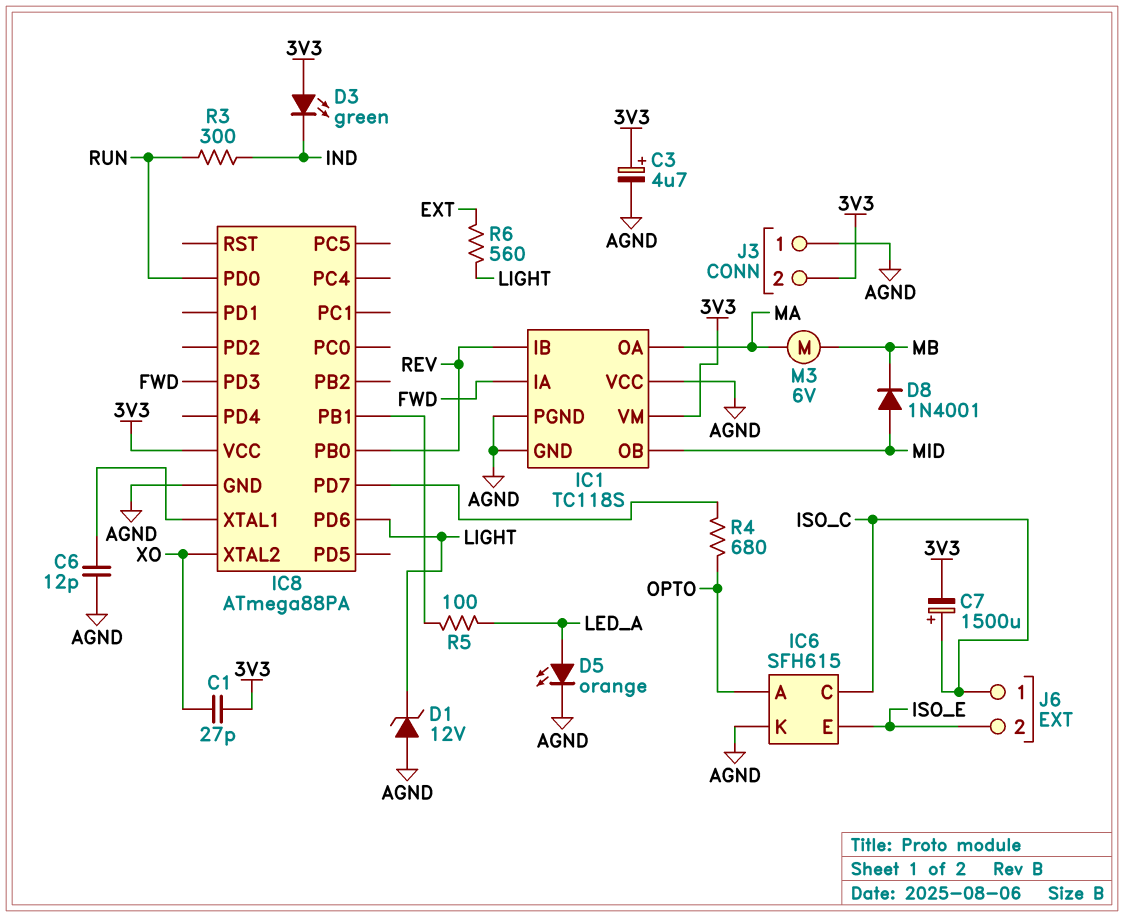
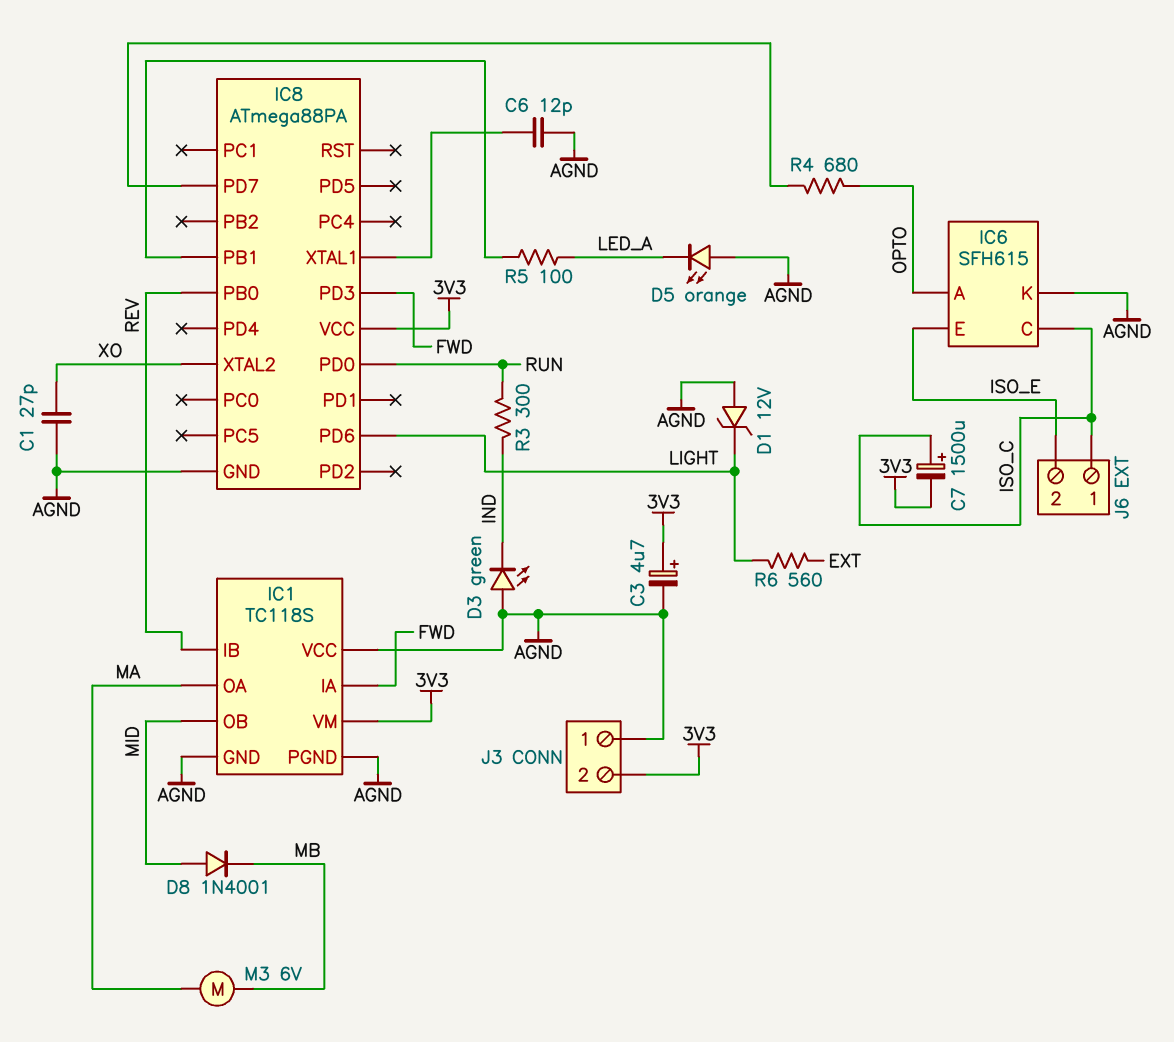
C1: 27pF (3V3, XO) -> 27pF (AGND, XO)
D3: LED green (A 3V3, K IND) -> LED green (A AGND, K IND)
D5: LED orange (A LED_A, K AGND) -> LED orange (A AGND, K LED_A)

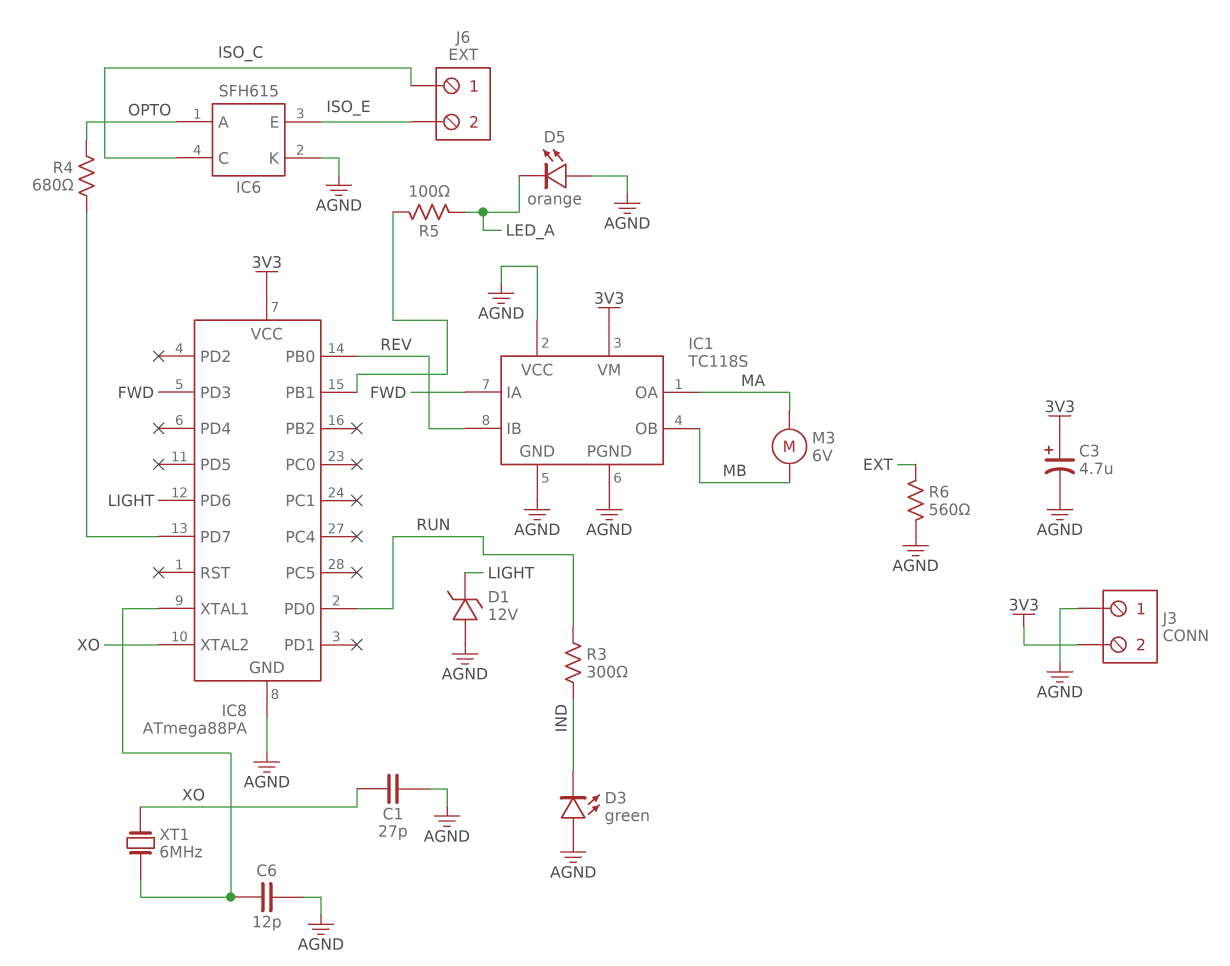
C7: 1500uF (plus ISO_C, minus 3V3) -> none
D8: diode 1N4001 (A MID, K MB) -> none
IC1 pin OB: MID -> MB
R6: 560 (EXT, LIGHT) -> 560 (AGND, EXT)
XT1: none -> 6MHz (IC8/XTAL1, XO)

